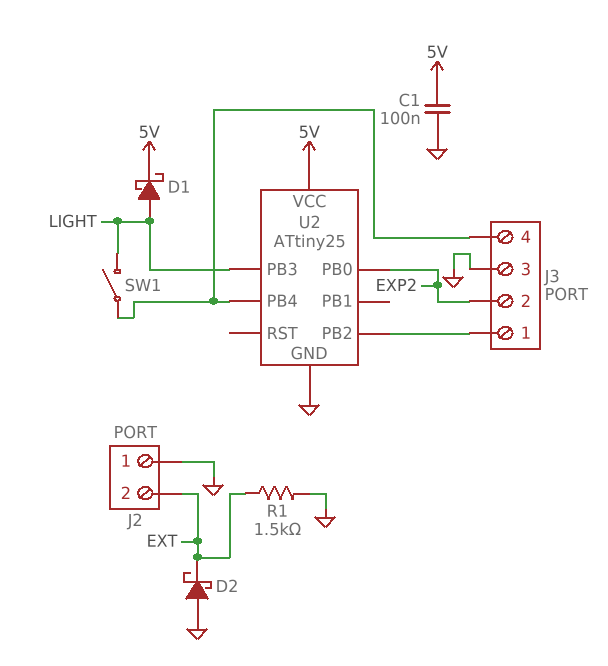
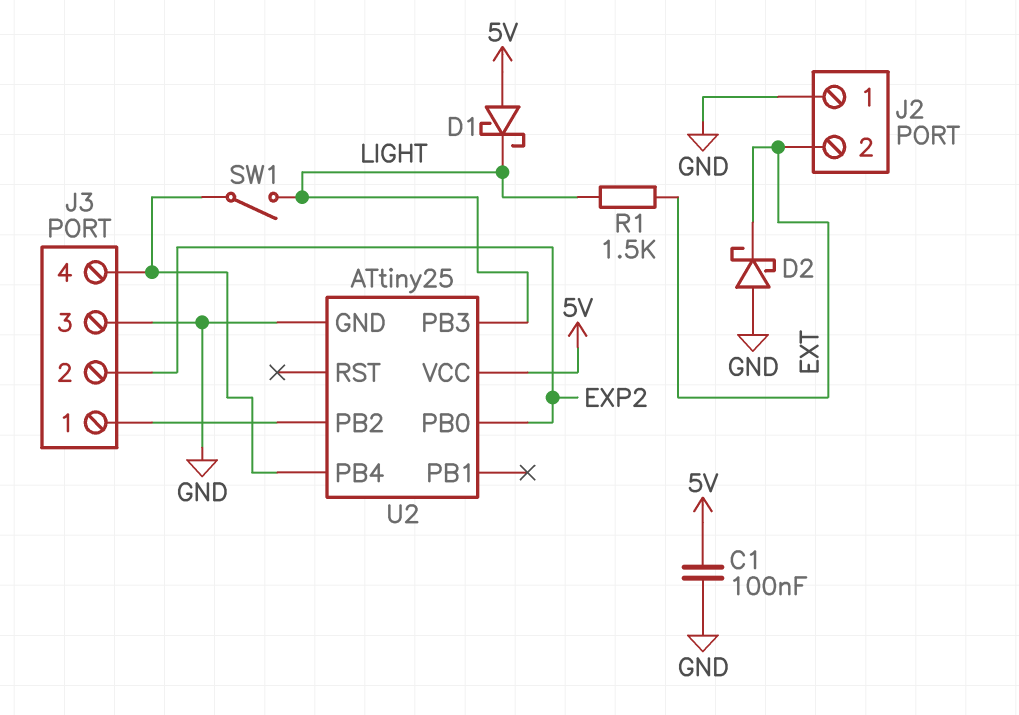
D1: schottky (A LIGHT, K 5V) -> schottky (A 5V, K LIGHT)
R1: 1.5k (EXT, GND) -> 1.5k (EXT, LIGHT)

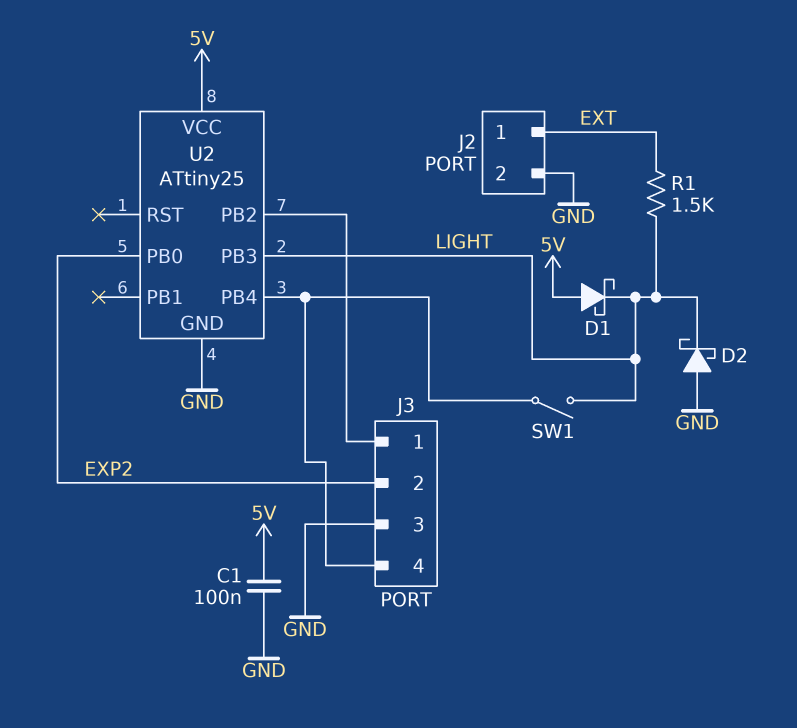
D2: schottky (A GND, K EXT) -> schottky (A GND, K LIGHT)
J2 pin 1: GND -> EXT
J2 pin 2: EXT -> GND

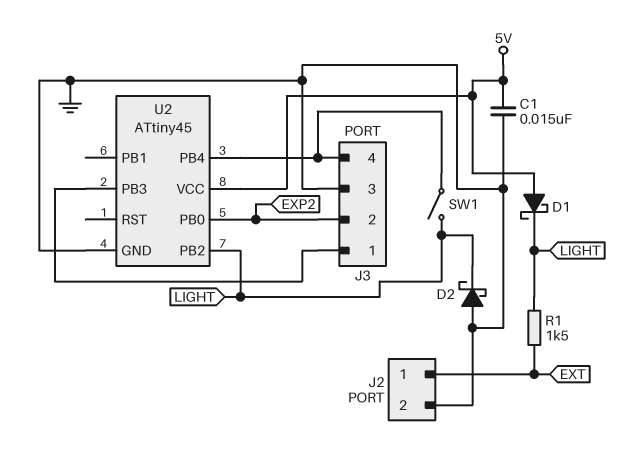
C1: 100nF (5V, GND) -> 15nF (5V, GND)
U2: ATtiny25 -> ATtiny45
U2 pin PB2: J3/1 -> LIGHT
U2 pin PB3: LIGHT -> J3/1

